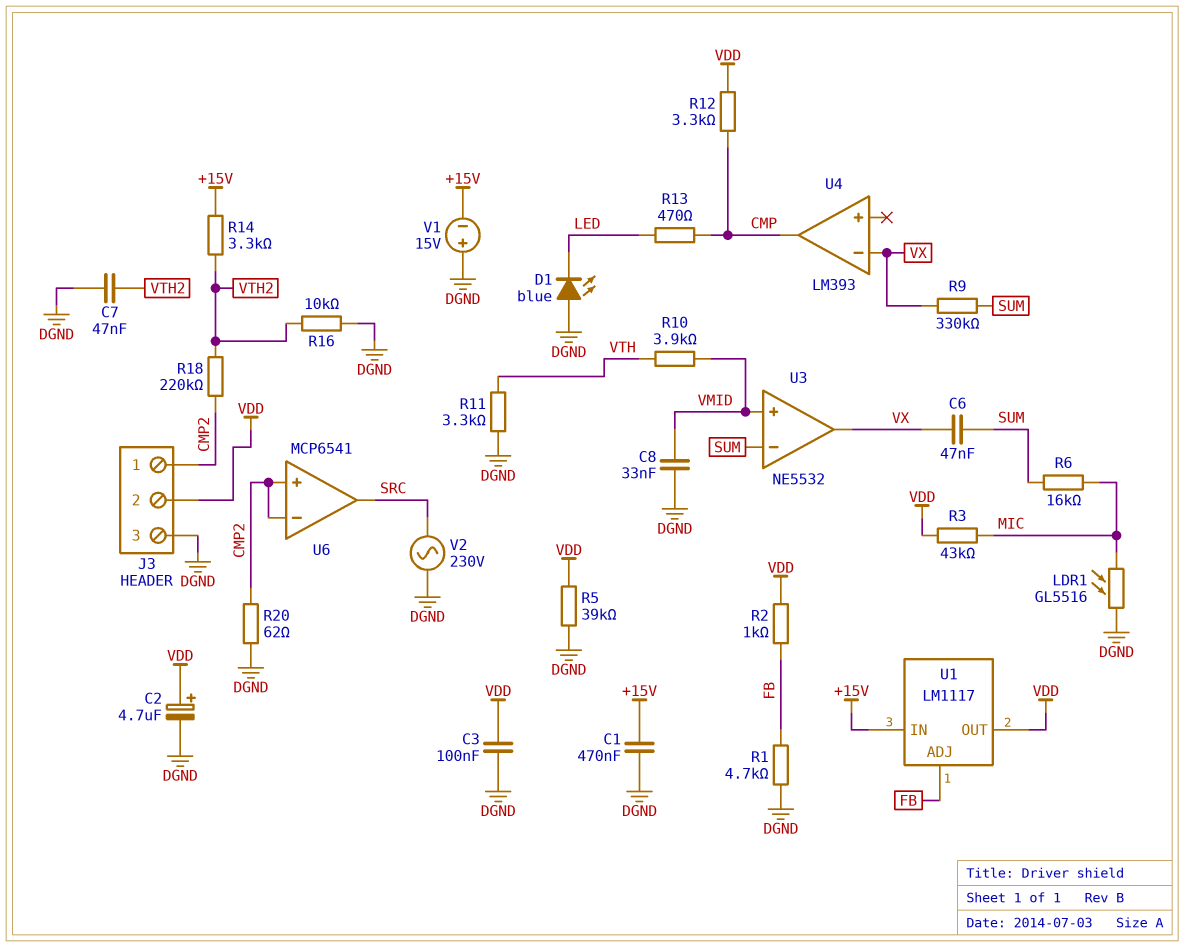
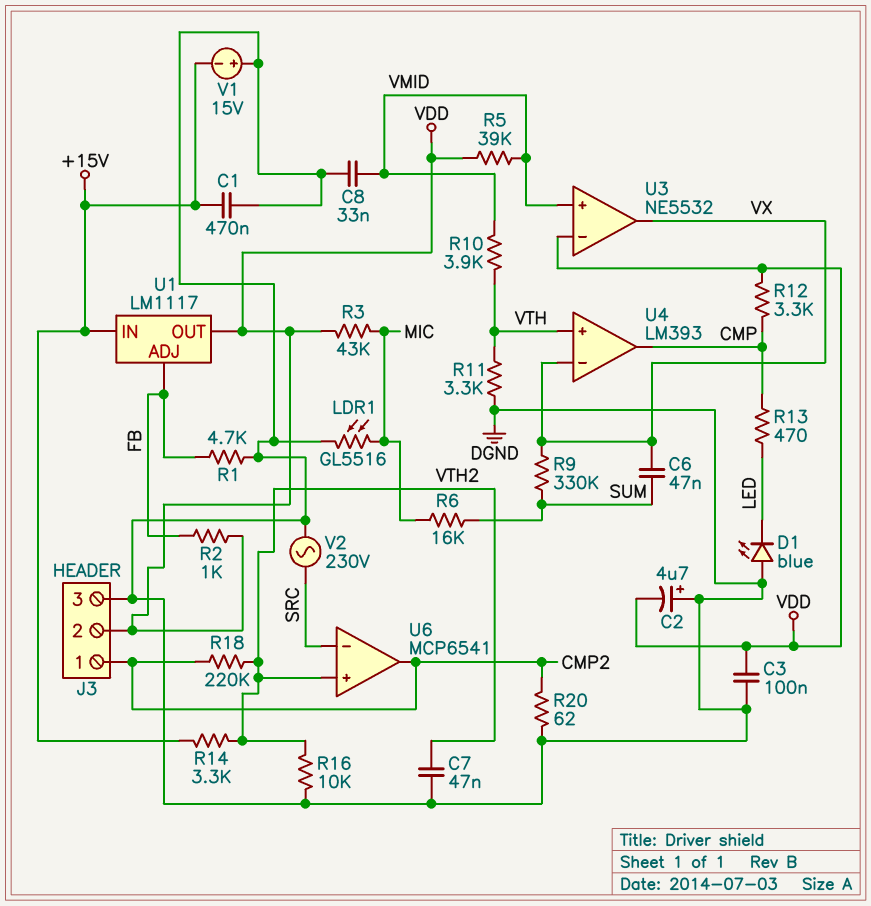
C2: 4.7uF (plus VDD, minus DGND) -> 4.7uF (plus DGND, minus VDD)
R5: 39k (DGND, VDD) -> 39k (VDD, VMID)
U3 pin in-: SUM -> VDD
U4 pin in+: none -> VTH
U6 pin in+: CMP2 -> VTH2
U6 pin in-: CMP2 -> SRC
U6 pin out: SRC -> CMP2

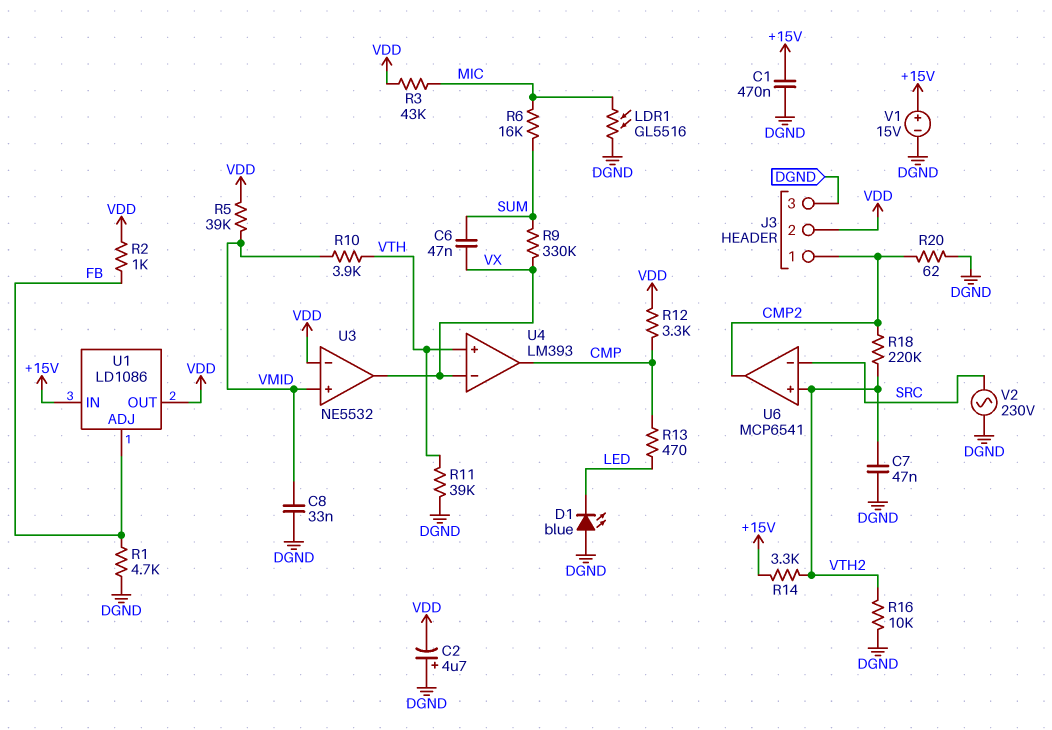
C3: 100nF (DGND, VDD) -> none
R11: 3.3k (DGND, VTH) -> 39k (DGND, VTH)
U1: LM1117 -> LD1086
V1: 15V (plus DGND, minus +15V) -> 15V (plus +15V, minus DGND)

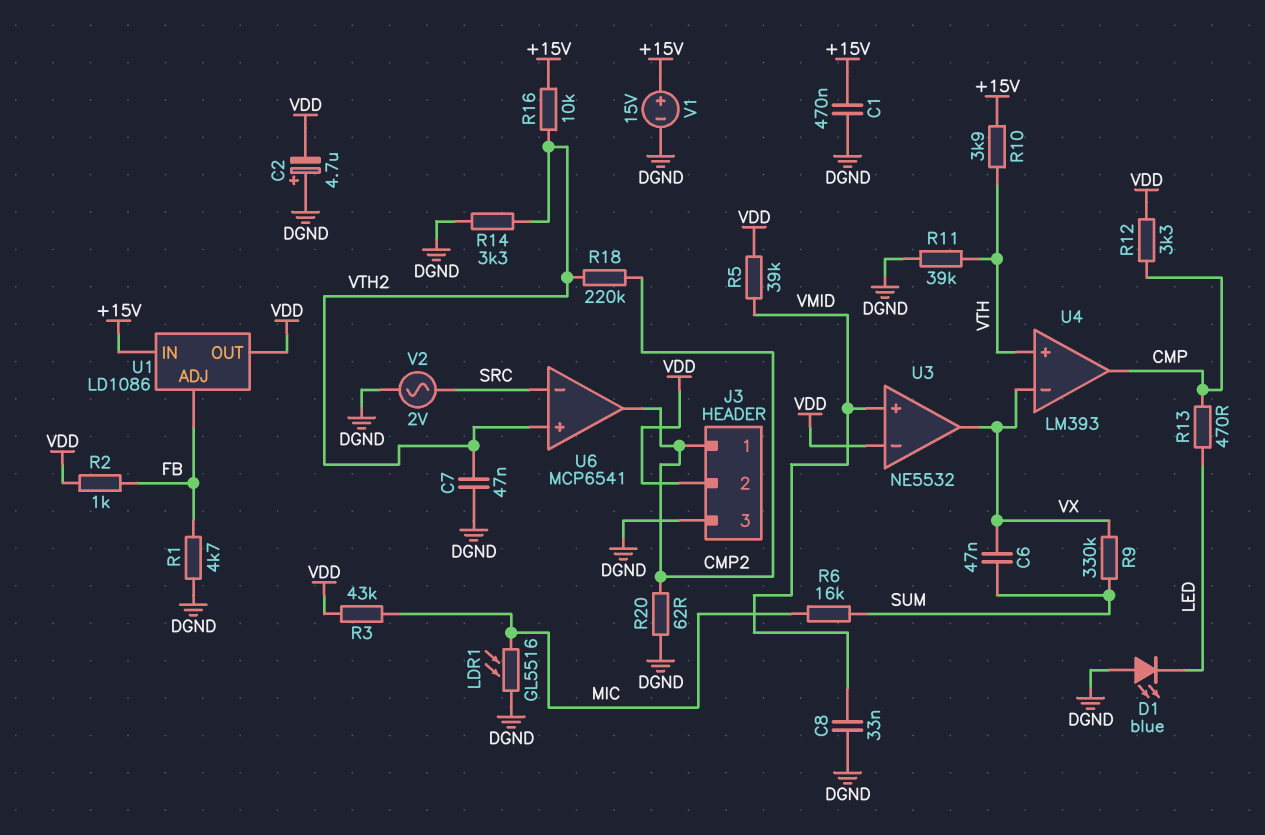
R10: 3.9k (VMID, VTH) -> 3.9k (+15V, VTH)
R14: 3.3k (+15V, VTH2) -> 3.3k (DGND, VTH2)
R16: 10k (DGND, VTH2) -> 10k (+15V, VTH2)
V2: AC 230V (DGND, SRC) -> AC 2V (DGND, SRC)

